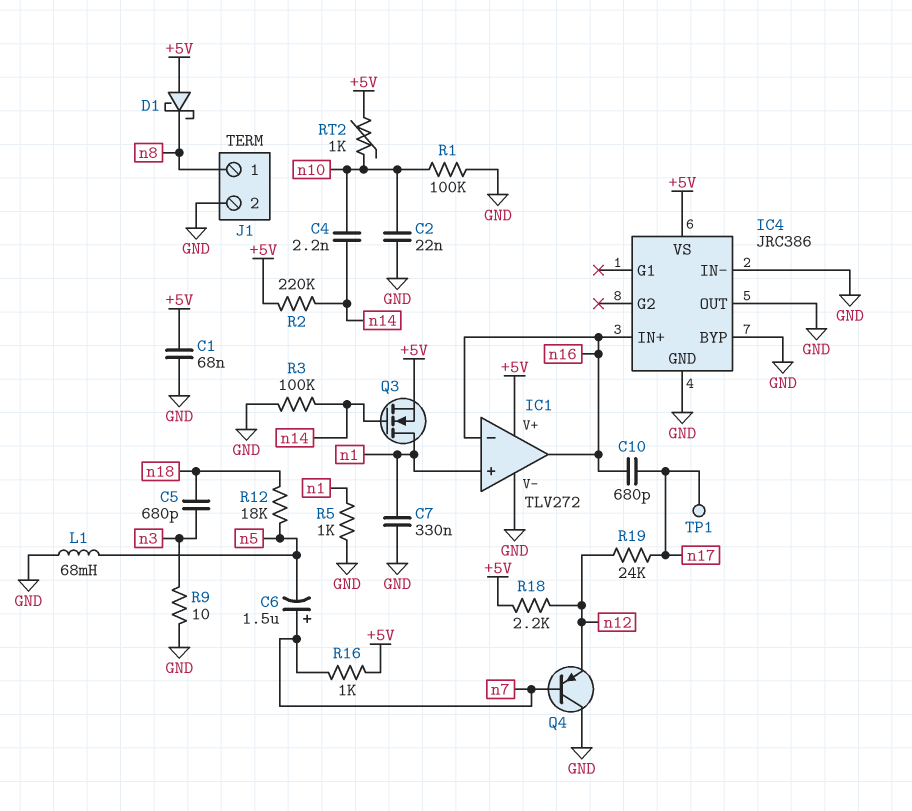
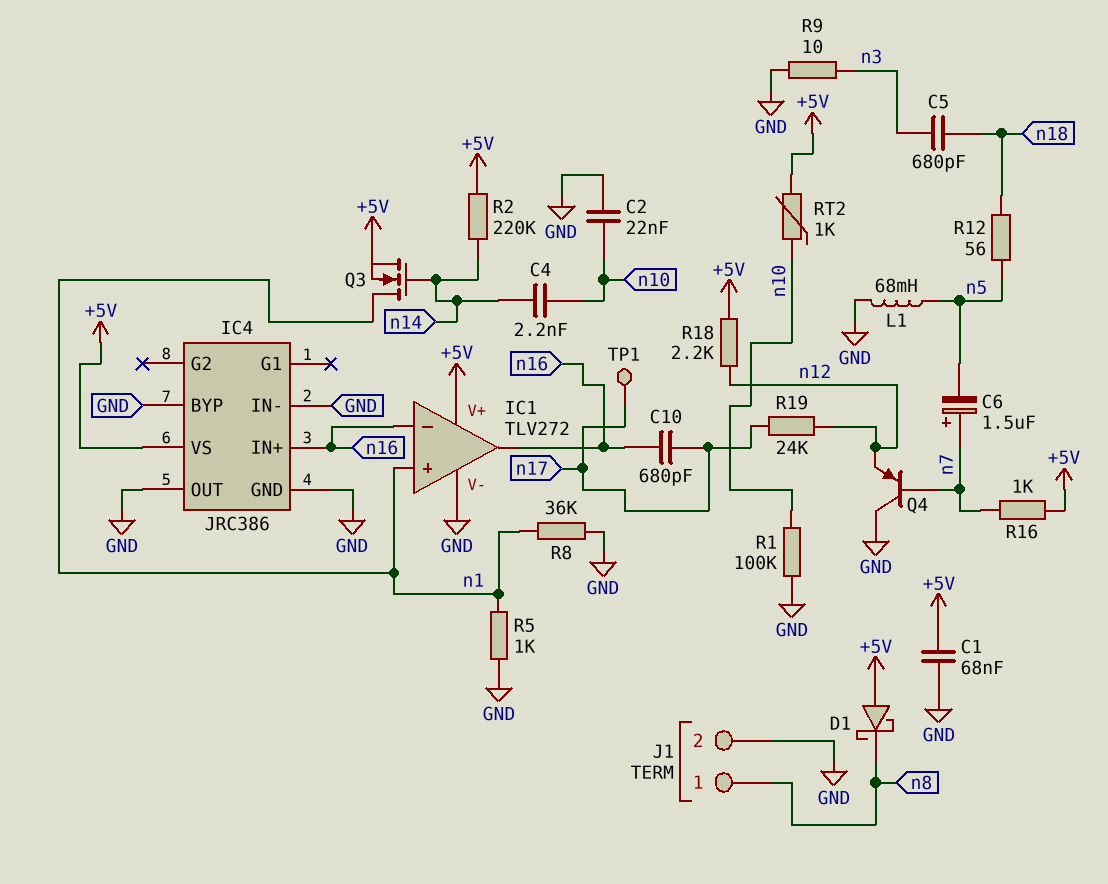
C7: 330nF (GND, n1) -> none
R3: 100k (GND, n14) -> none
R8: none -> 36k (GND, n1)
R12: 18k (n5, n18) -> 56 (n5, n18)

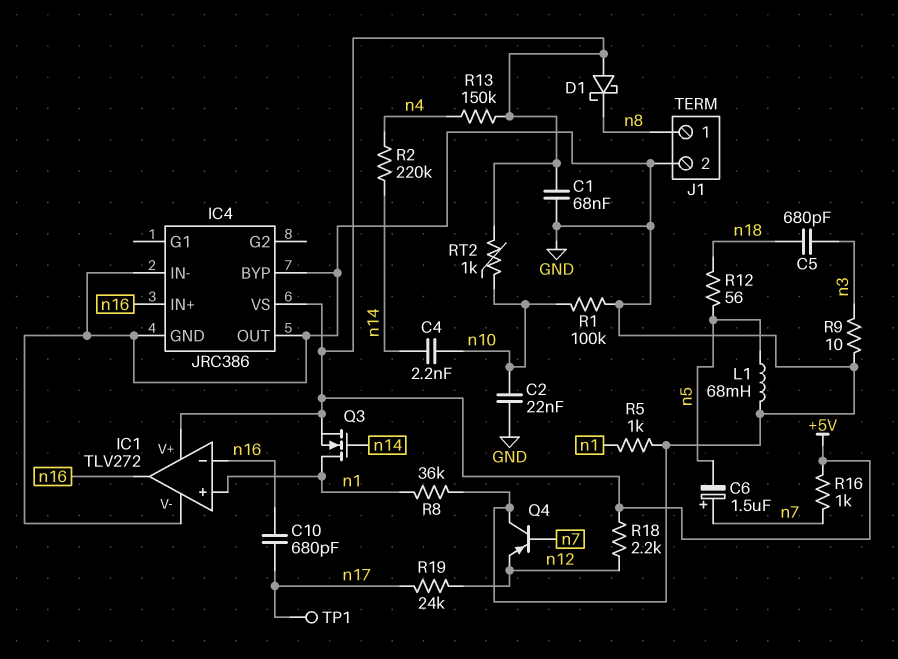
R2: 220k (+5V, n14) -> 220k (n4, n14)
R13: none -> 150k (+5V, n4)

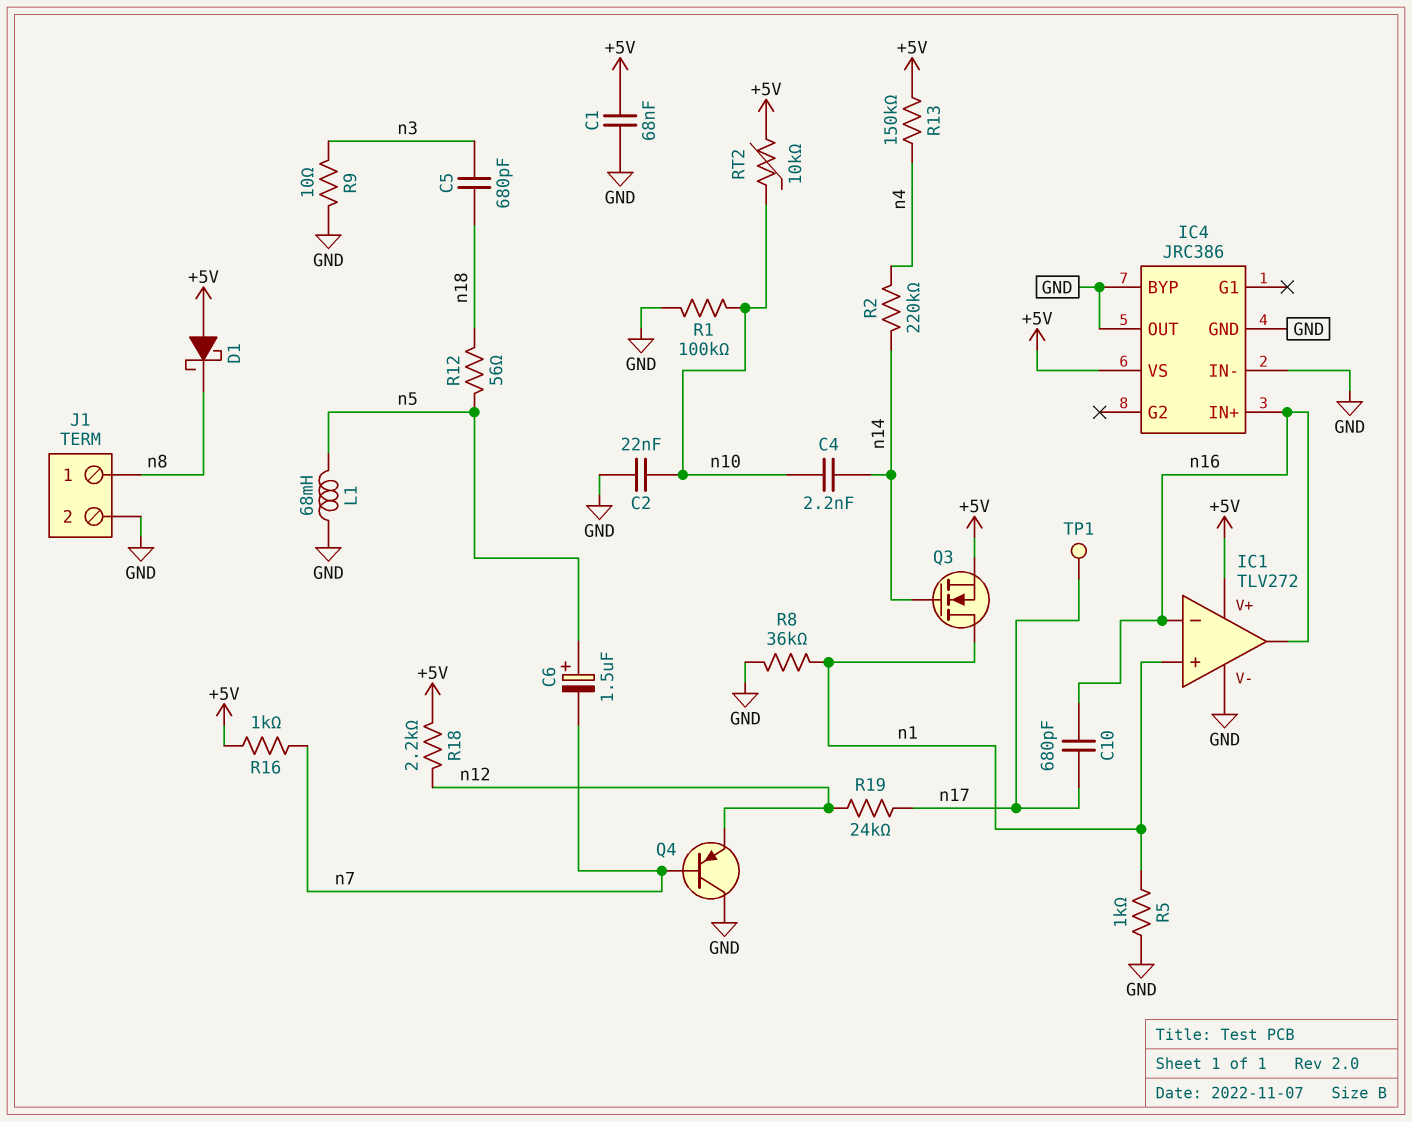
C6: 1.5uF (plus n7, minus n5) -> 1.5uF (plus n5, minus n7)
RT2: 1k (+5V, n10) -> 10k (+5V, n10)

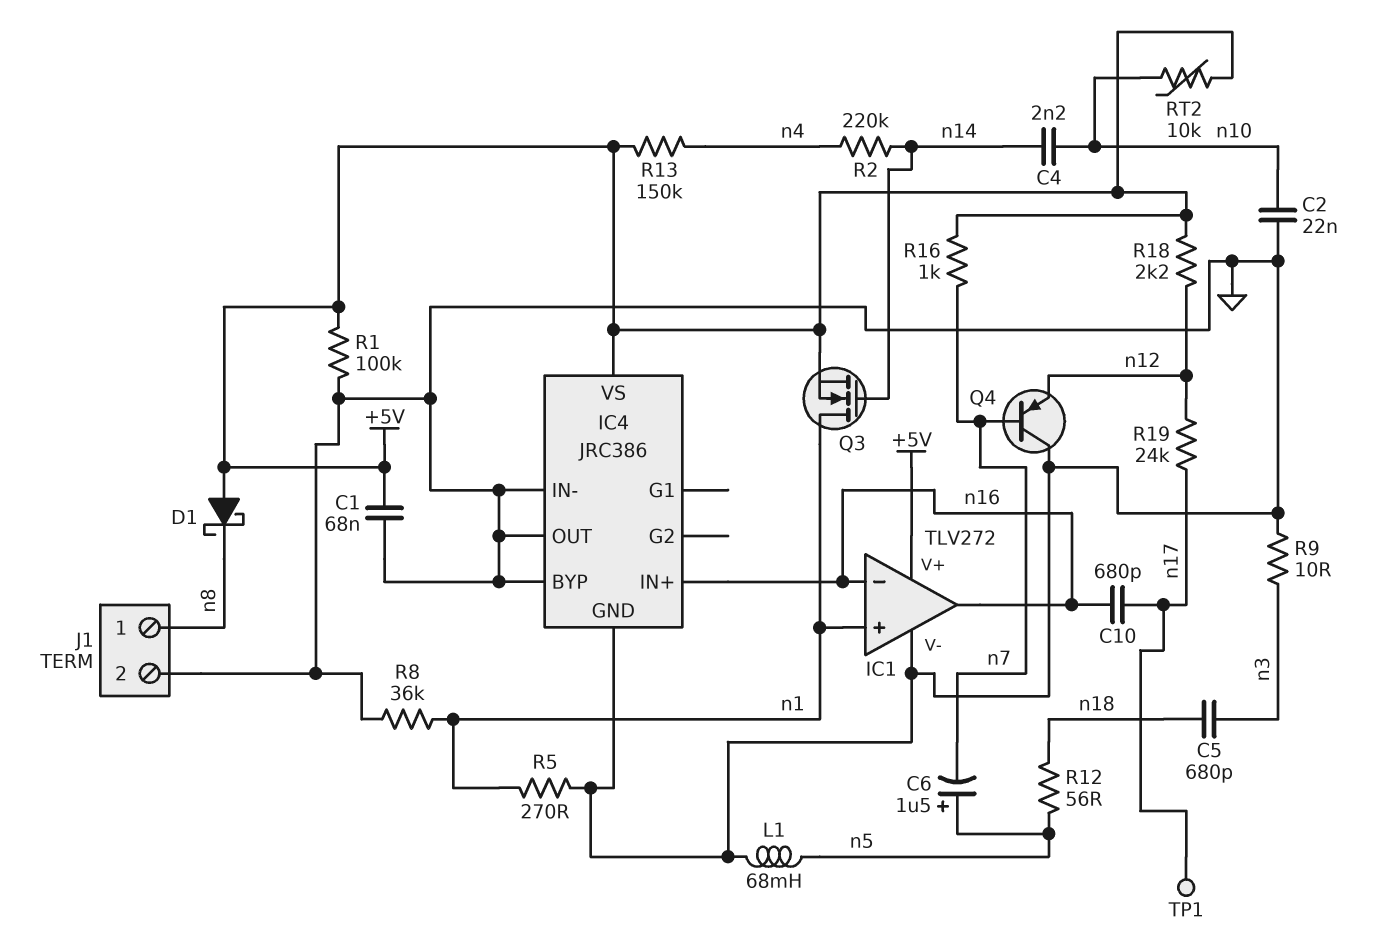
R1: 100k (GND, n10) -> 100k (+5V, GND)
R5: 1k (GND, n1) -> 270 (GND, n1)

